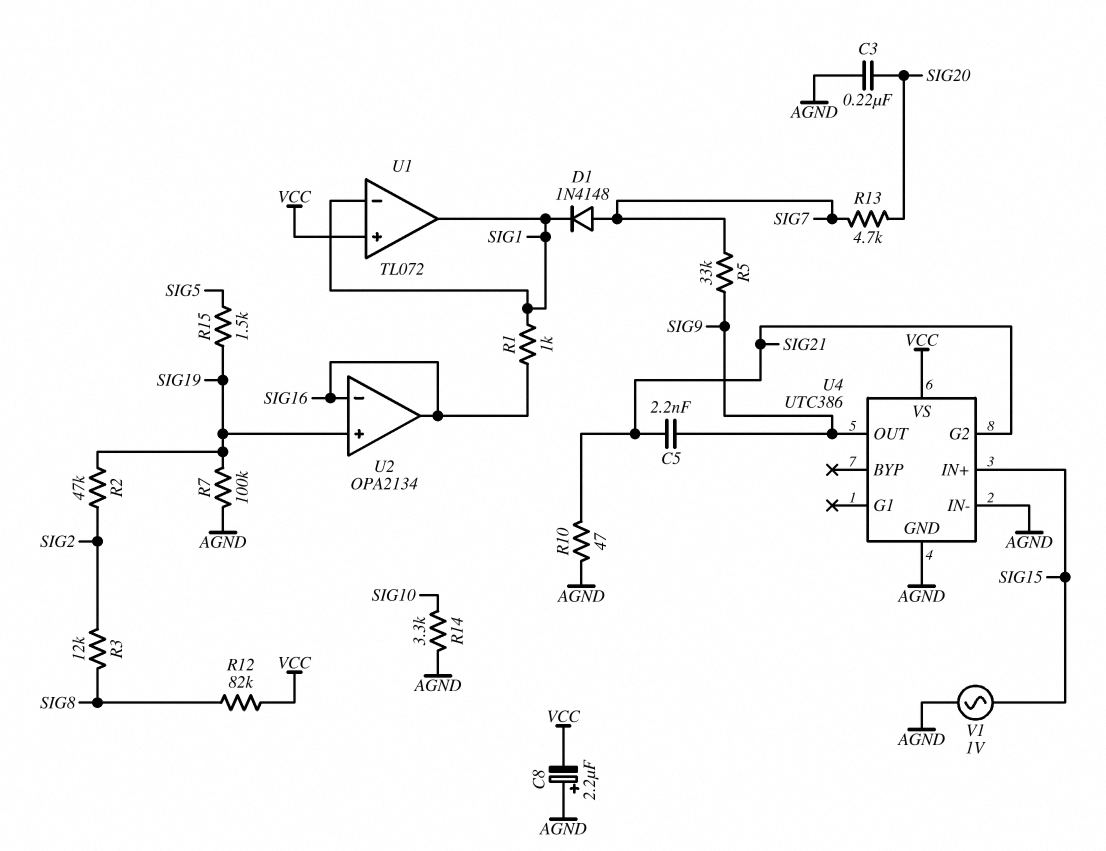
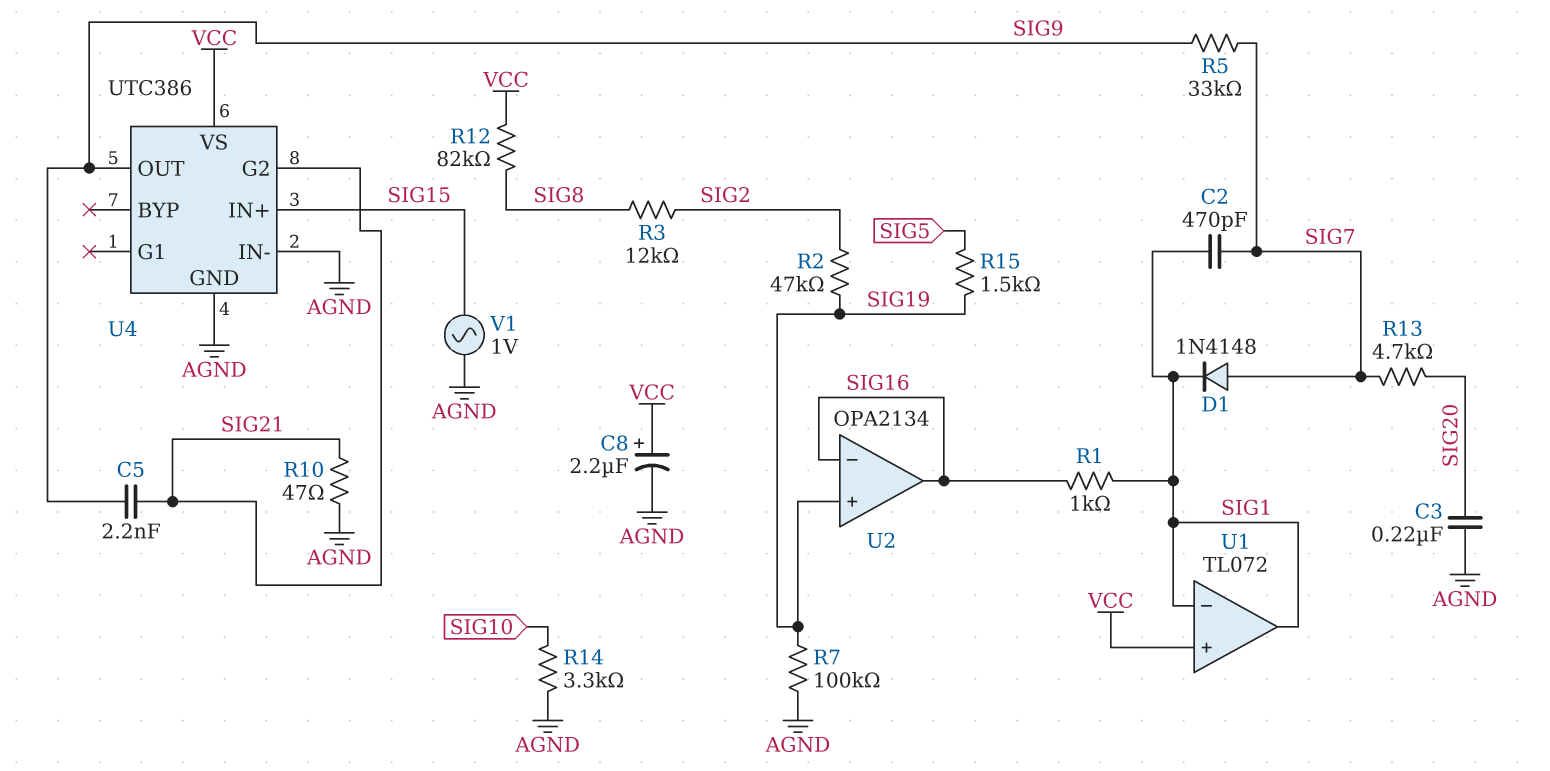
C2: none -> 470pF (SIG1, SIG7)
C8: 2.2uF (plus AGND, minus VCC) -> 2.2uF (plus VCC, minus AGND)

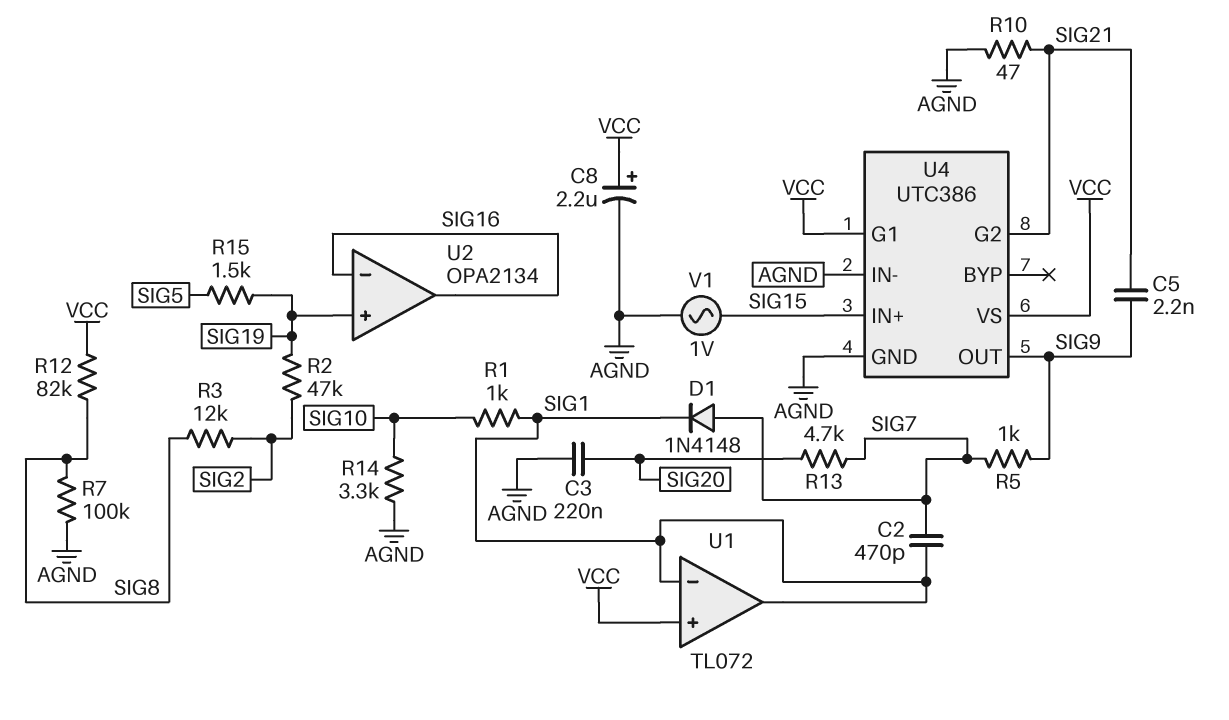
R1: 1k (SIG1, SIG16) -> 1k (SIG1, SIG10)
R5: 33k (SIG7, SIG9) -> 1k (SIG7, SIG9)
R7: 100k (AGND, SIG19) -> 100k (AGND, SIG8)
U4 pin G1: none -> VCC

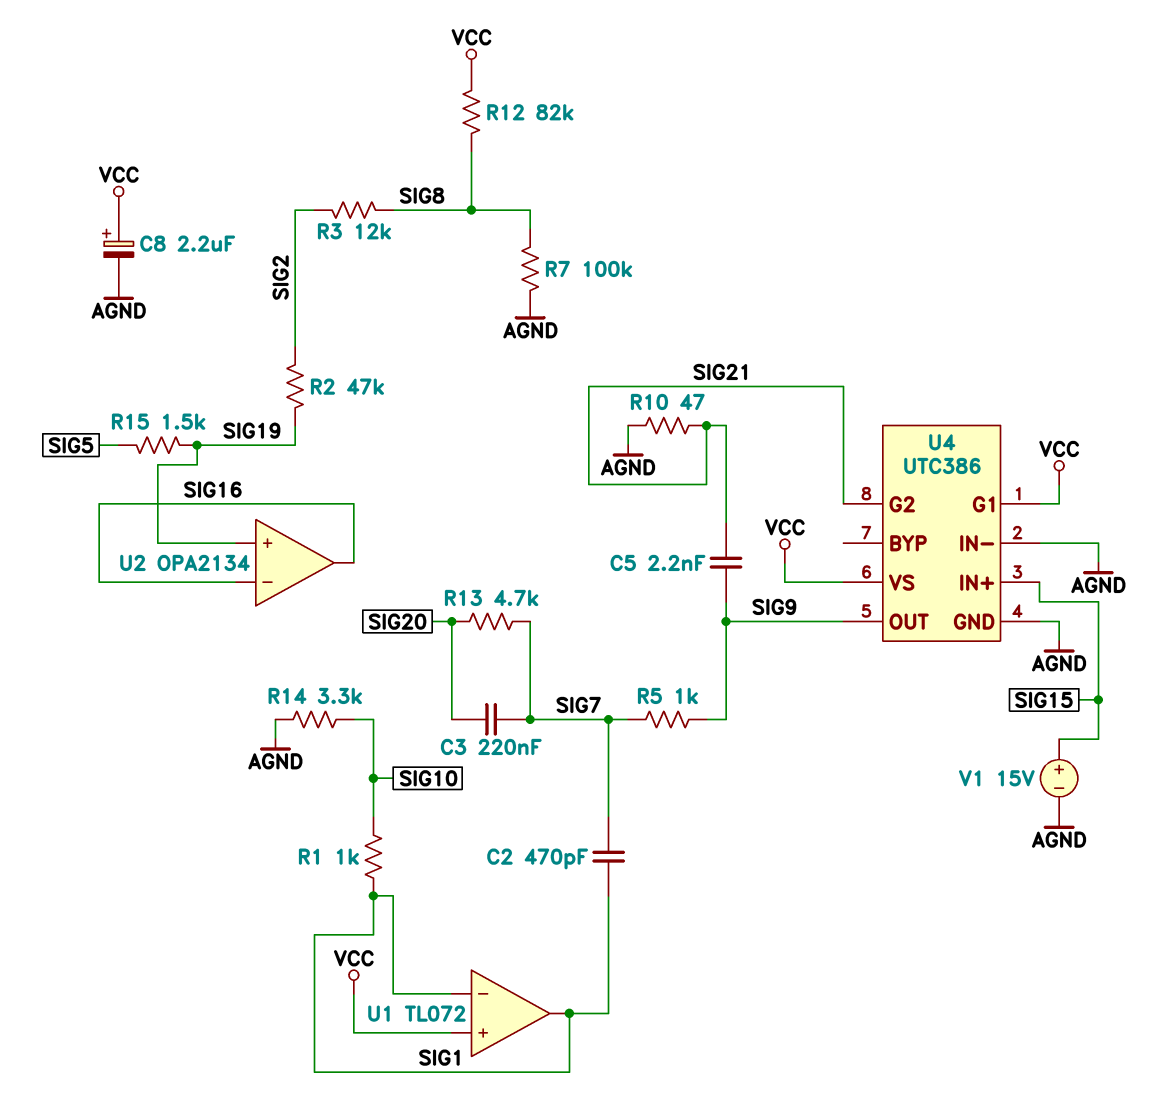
C3: 220nF (AGND, SIG20) -> 220nF (SIG7, SIG20)
D1: diode 1N4148 (A SIG7, K SIG1) -> none
V1: AC 1V (AGND, SIG15) -> 15V (plus SIG15, minus AGND)

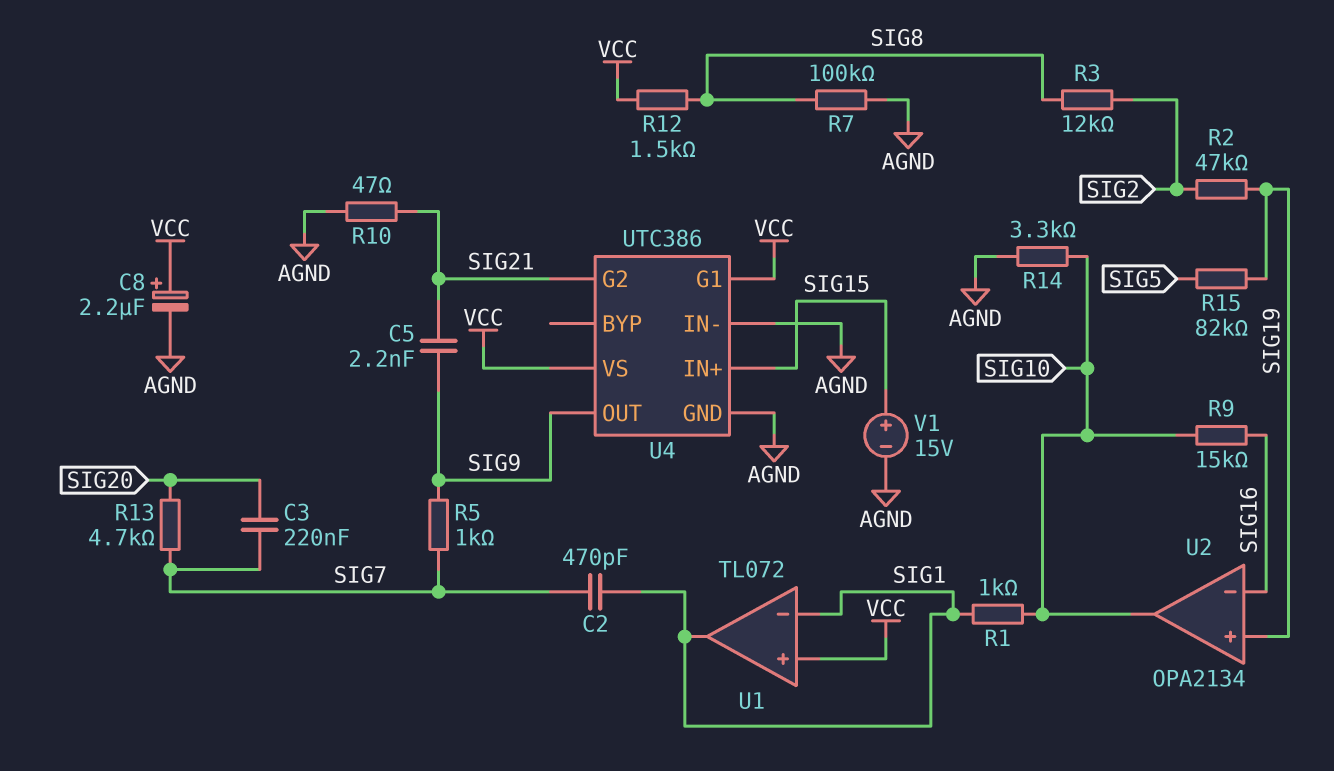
R9: none -> 15k (SIG10, SIG16)
R12: 82k (SIG8, VCC) -> 1.5k (SIG8, VCC)
R15: 1.5k (SIG5, SIG19) -> 82k (SIG5, SIG19)
U2 pin out: SIG16 -> SIG10

